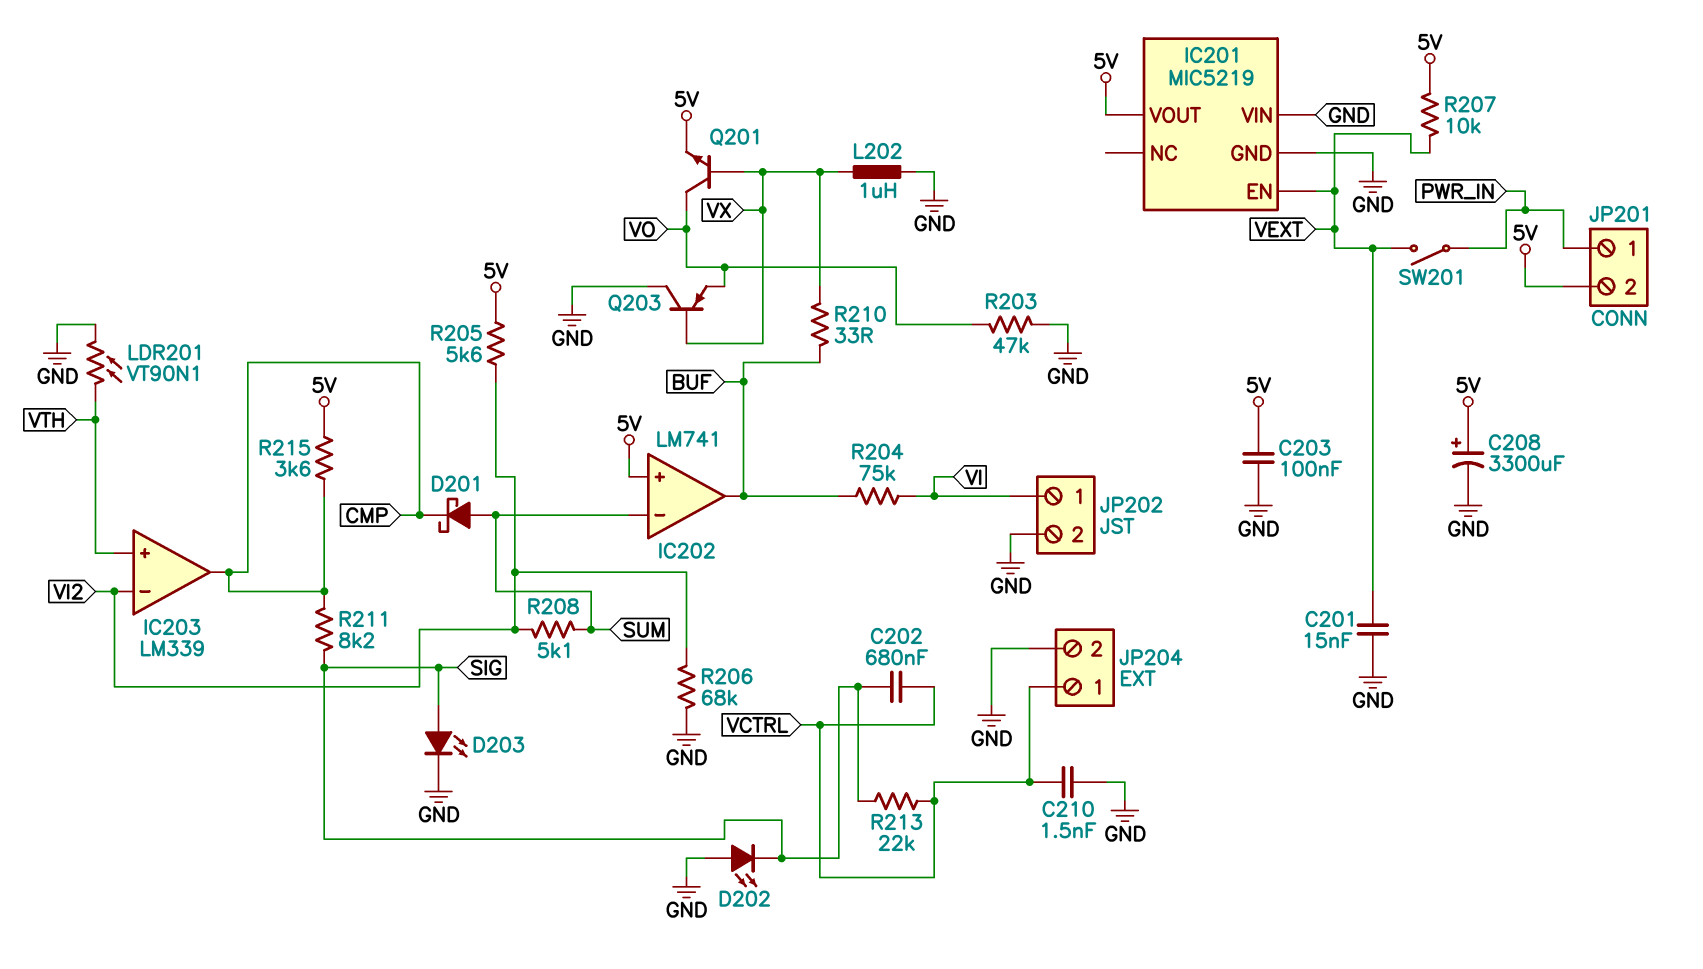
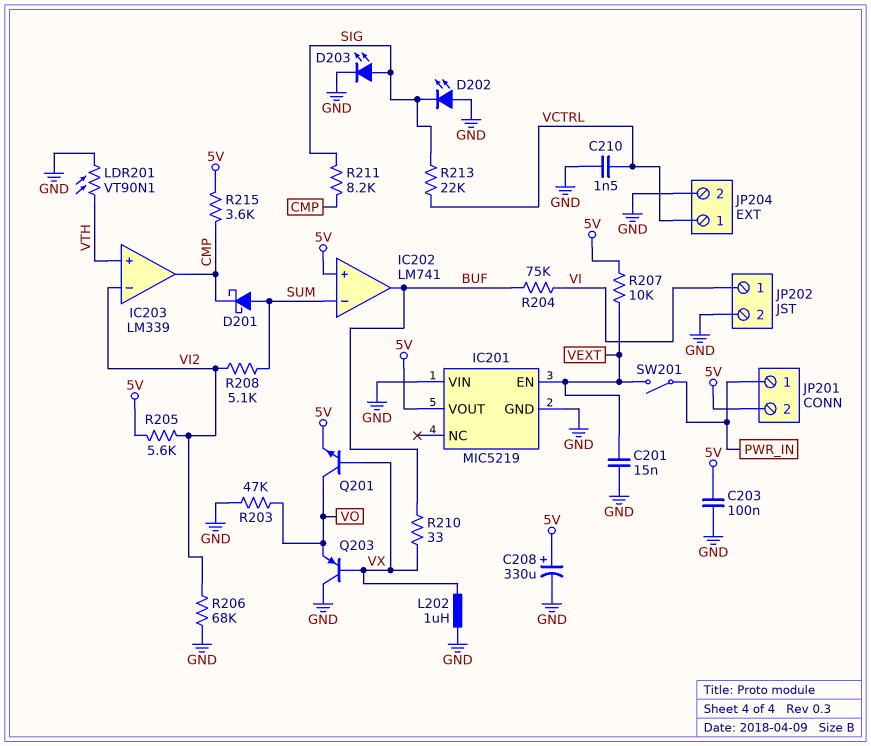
C202: 680nF (SIG, VCTRL) -> none
C208: 3300uF (plus 5V, minus GND) -> 330uF (plus 5V, minus GND)

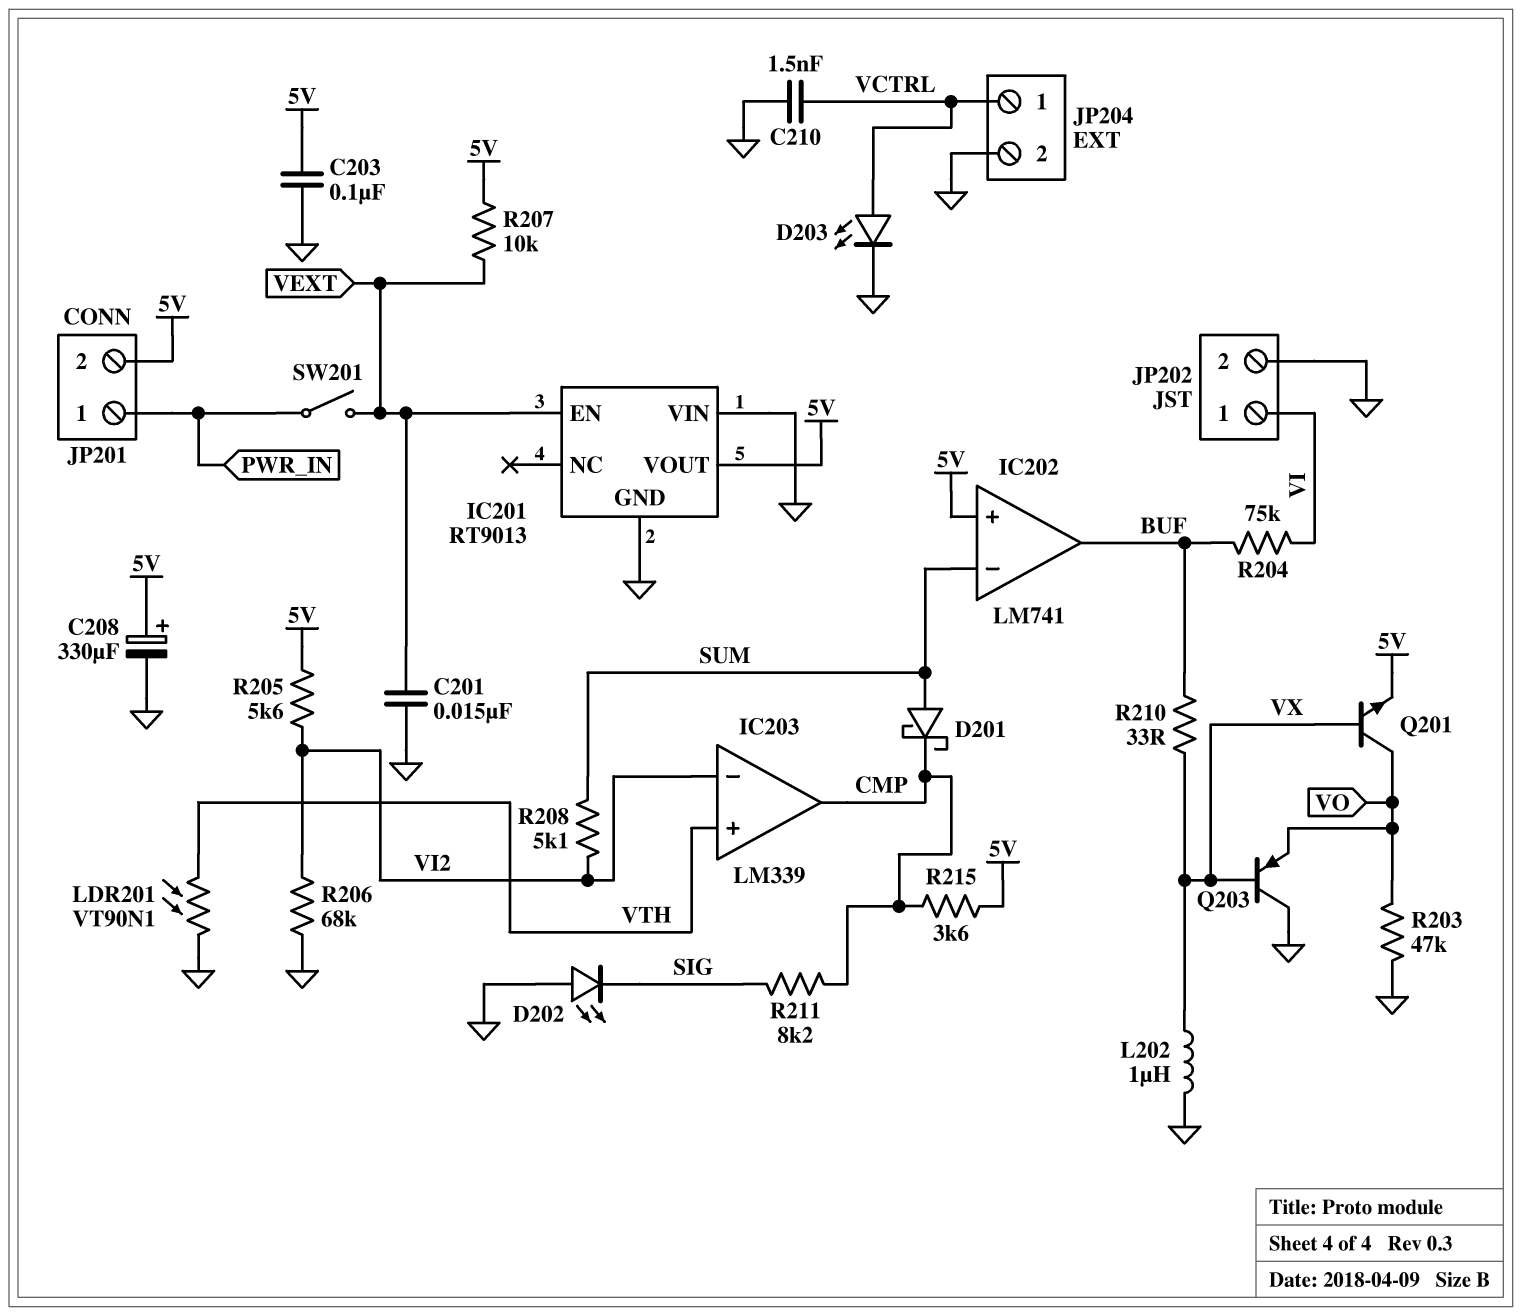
D203: LED (A SIG, K GND) -> LED (A VCTRL, K GND)
IC201: MIC5219 -> RT9013
R213: 22k (SIG, VCTRL) -> none

